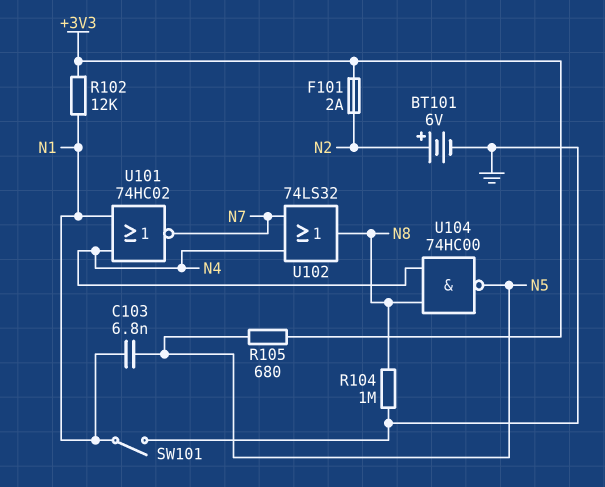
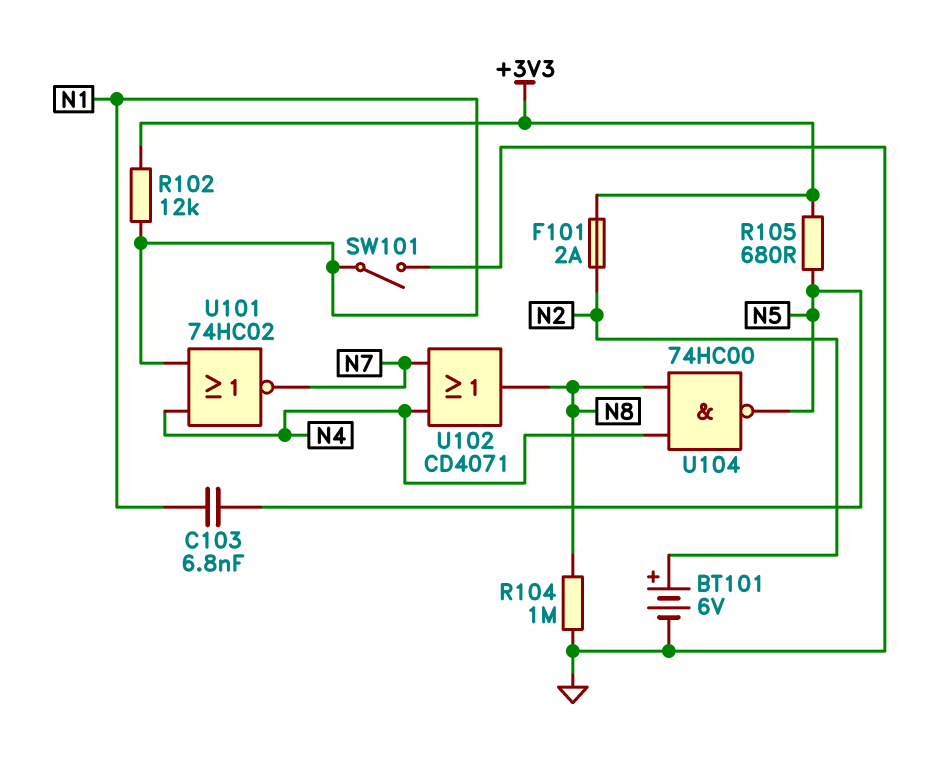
U102: OR 74LS32 (in N4, in N7, out N8) -> OR CD4071 (in N4, in N7, out N8)

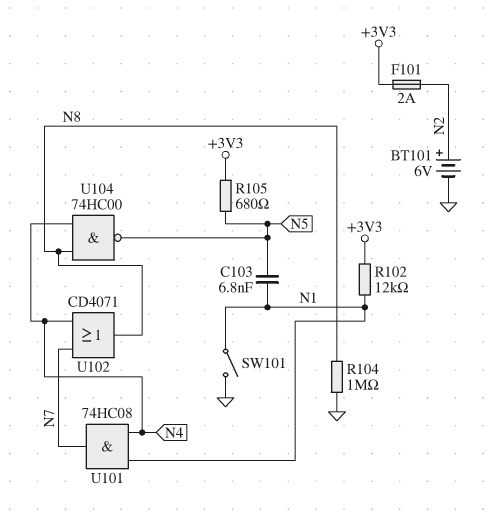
U101: NOR 74HC02 (in N1, in N4, out N7) -> AND 74HC08 (in N1, in N4, out N7)

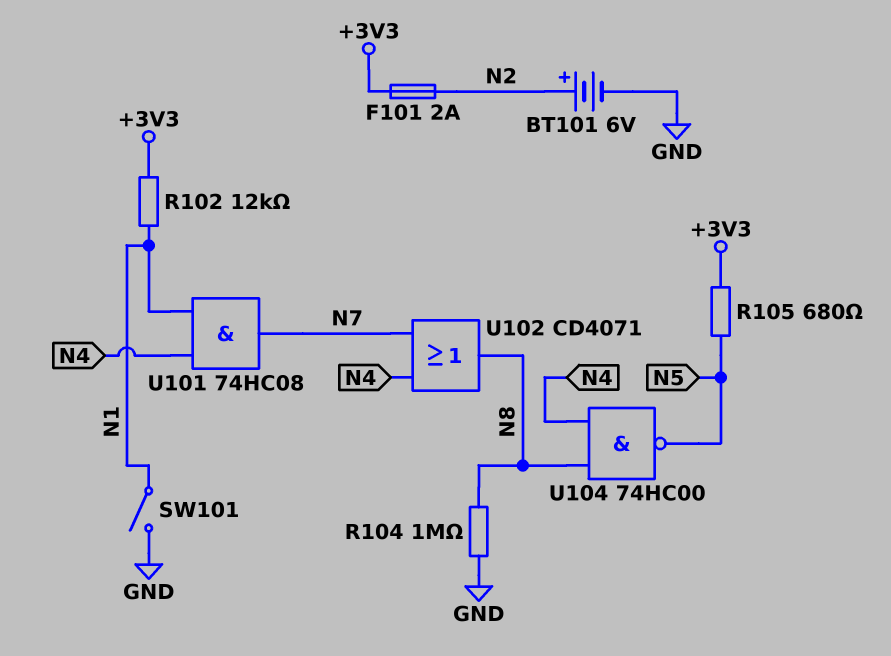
C103: 6.8nF (N1, N5) -> none

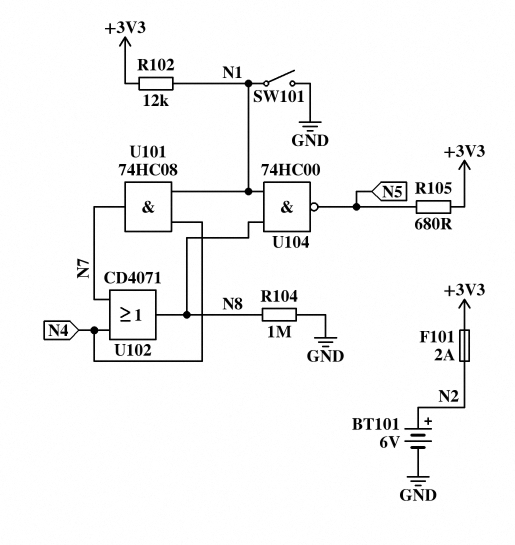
U104: NAND 74HC00 (in N4, in N8, out N5) -> NAND 74HC00 (in N1, in N8, out N5)

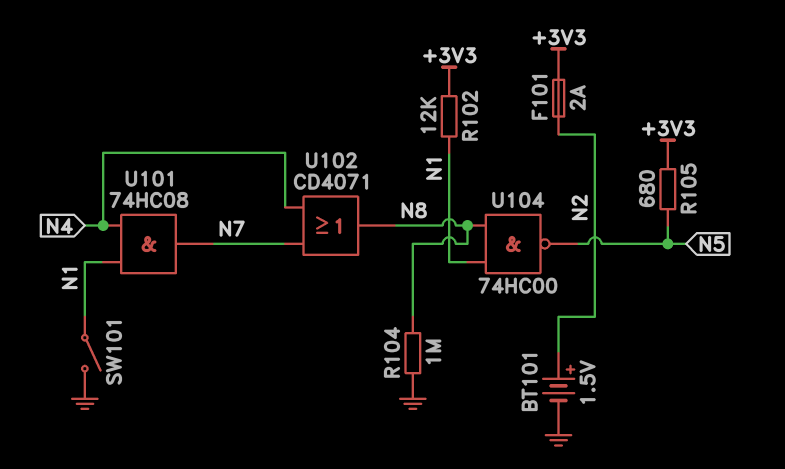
BT101: 6V (plus N2, minus GND) -> 1.5V (plus N2, minus GND)

